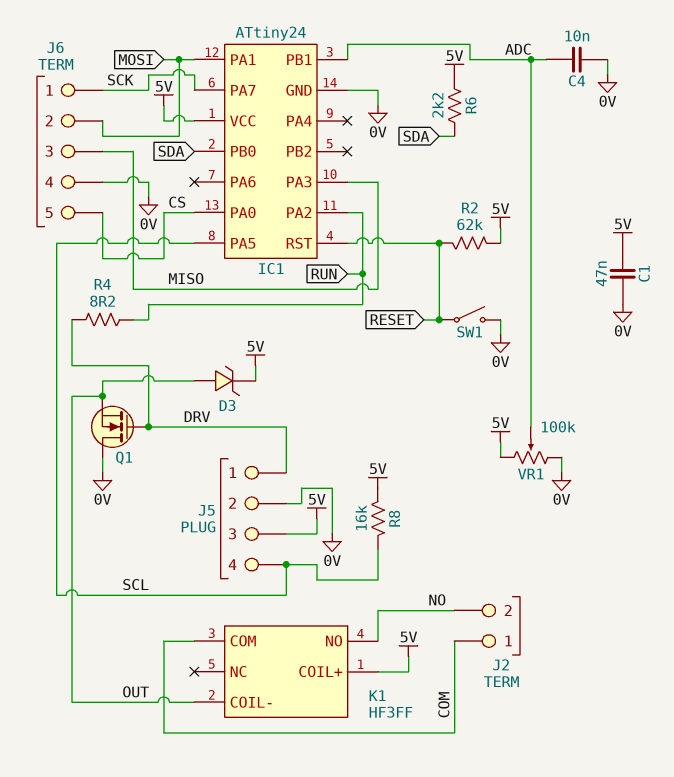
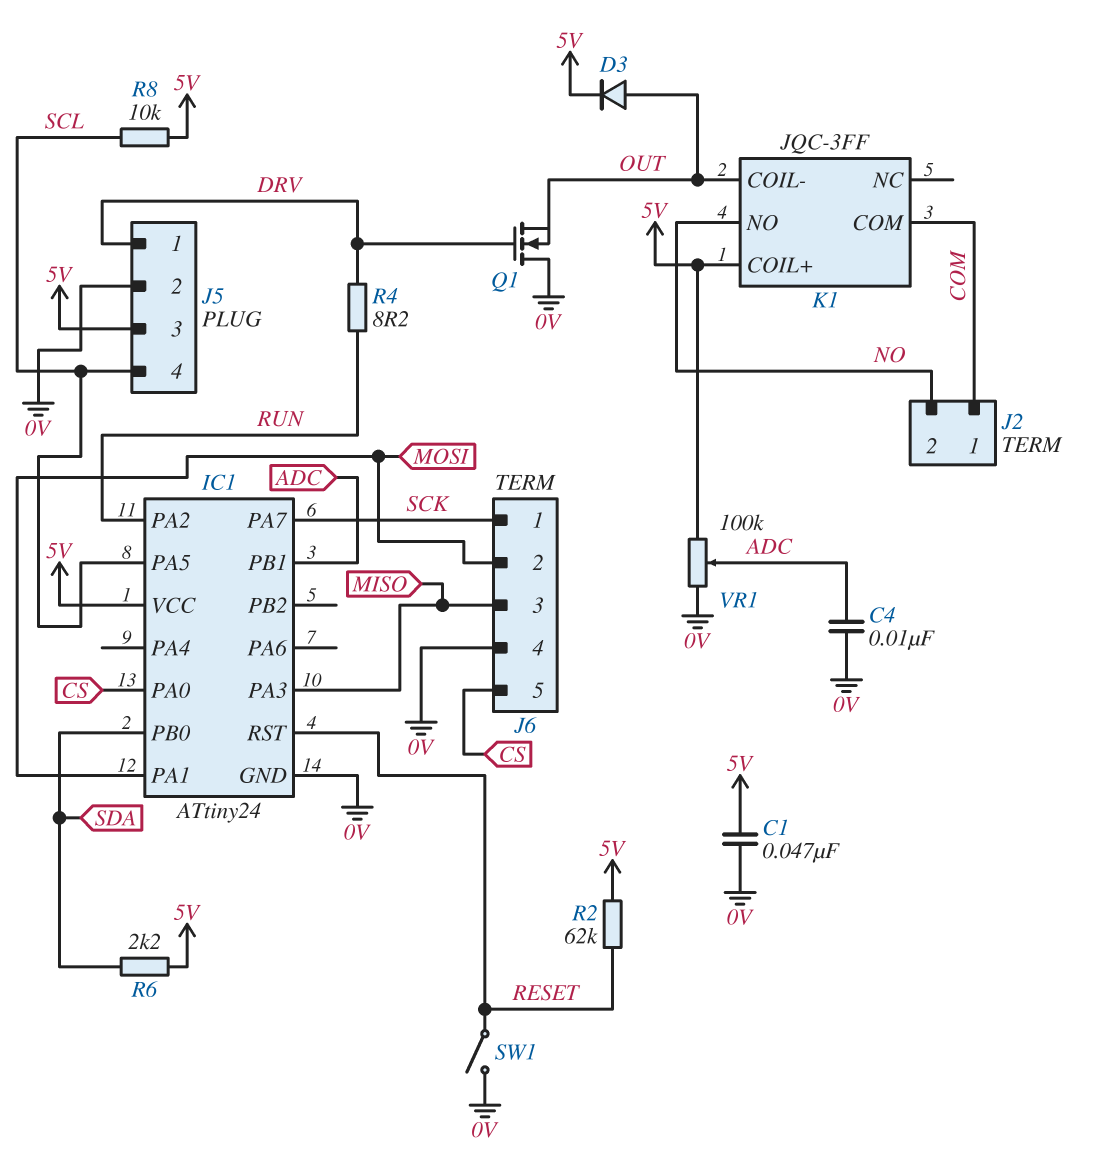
D3: zener (A OUT, K 5V) -> diode (A OUT, K 5V)
K1: HF3FF -> JQC-3FF
R8: 16k (5V, SCL) -> 10k (5V, SCL)

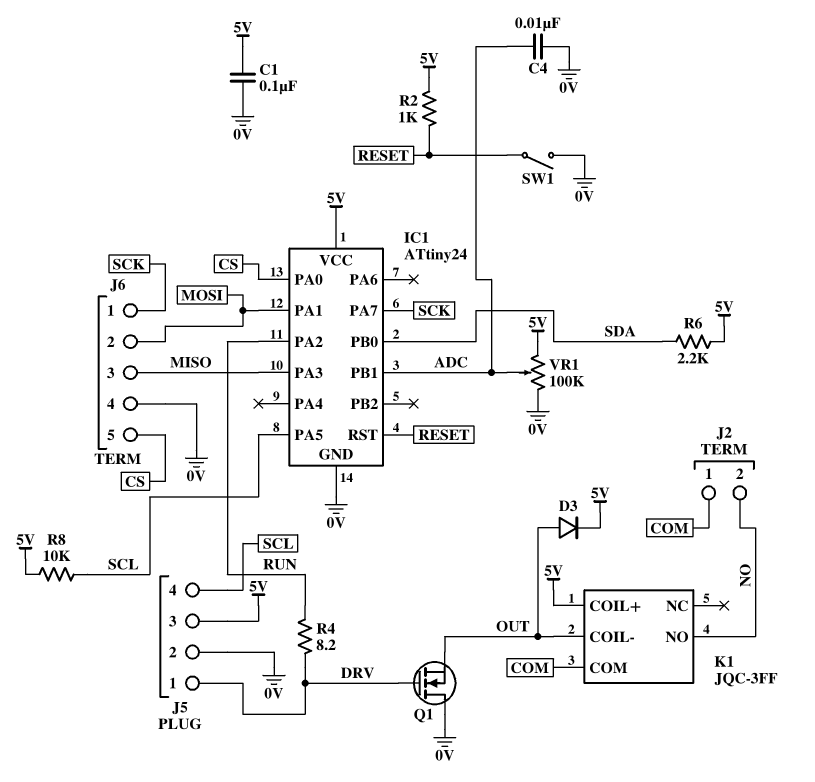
C1: 47nF (0V, 5V) -> 100nF (0V, 5V)
R2: 62k (5V, RESET) -> 1k (5V, RESET)

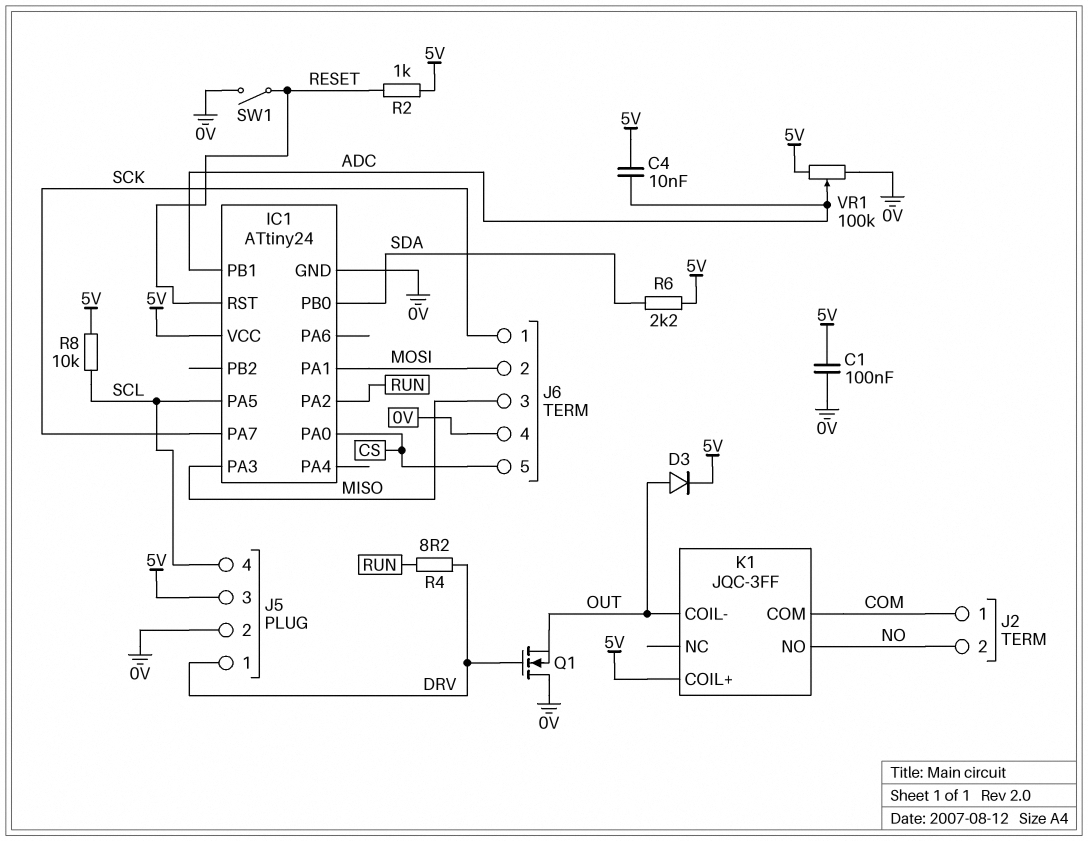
C4: 10nF (0V, ADC) -> 10nF (5V, ADC)

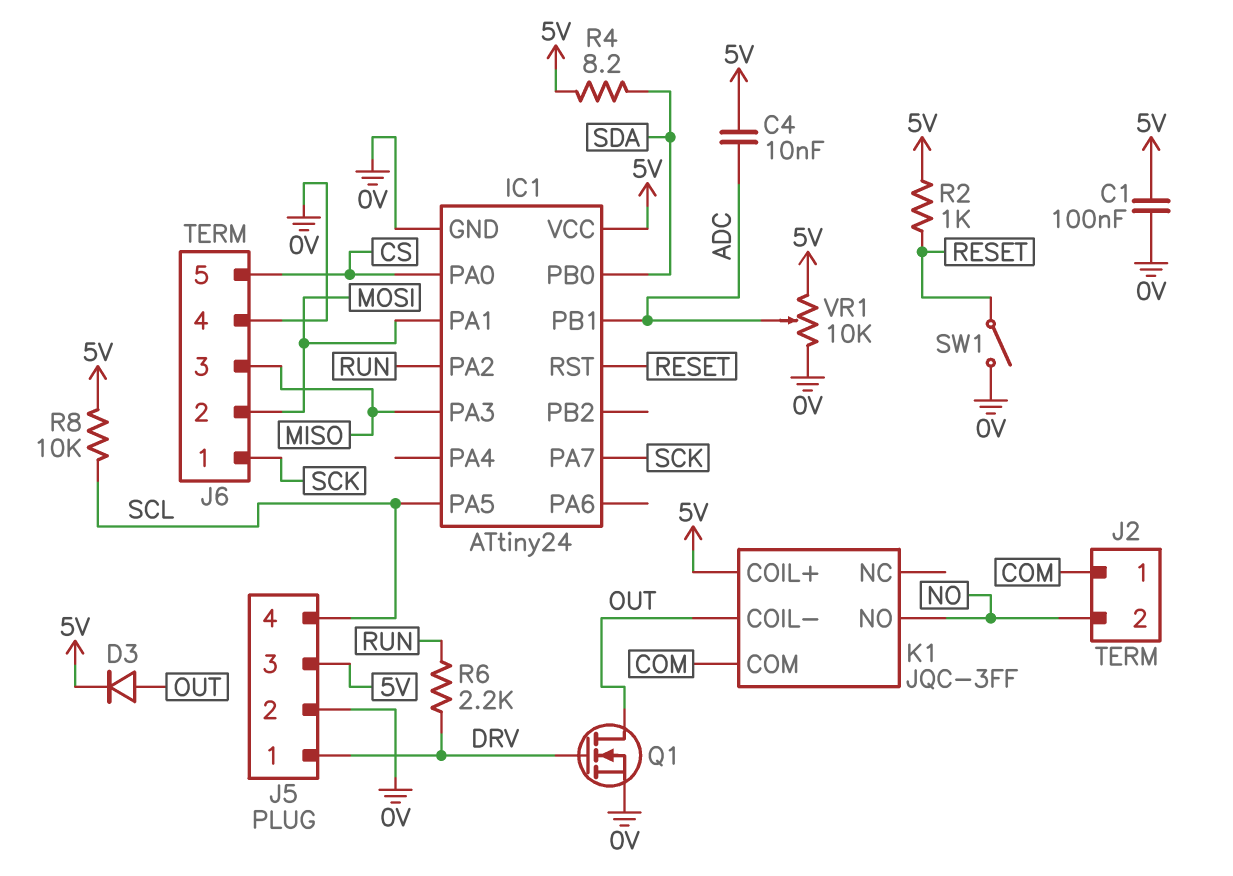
Q1: NMOS (G DRV, D 0V, S OUT) -> NMOS (G DRV, D OUT, S 0V)
R4: 8.2 (DRV, RUN) -> 8.2 (5V, SDA)
R6: 2.2k (5V, SDA) -> 2.2k (DRV, RUN)
VR1: 100k (0V, 5V, wiper ADC) -> 10k (0V, 5V, wiper ADC)

